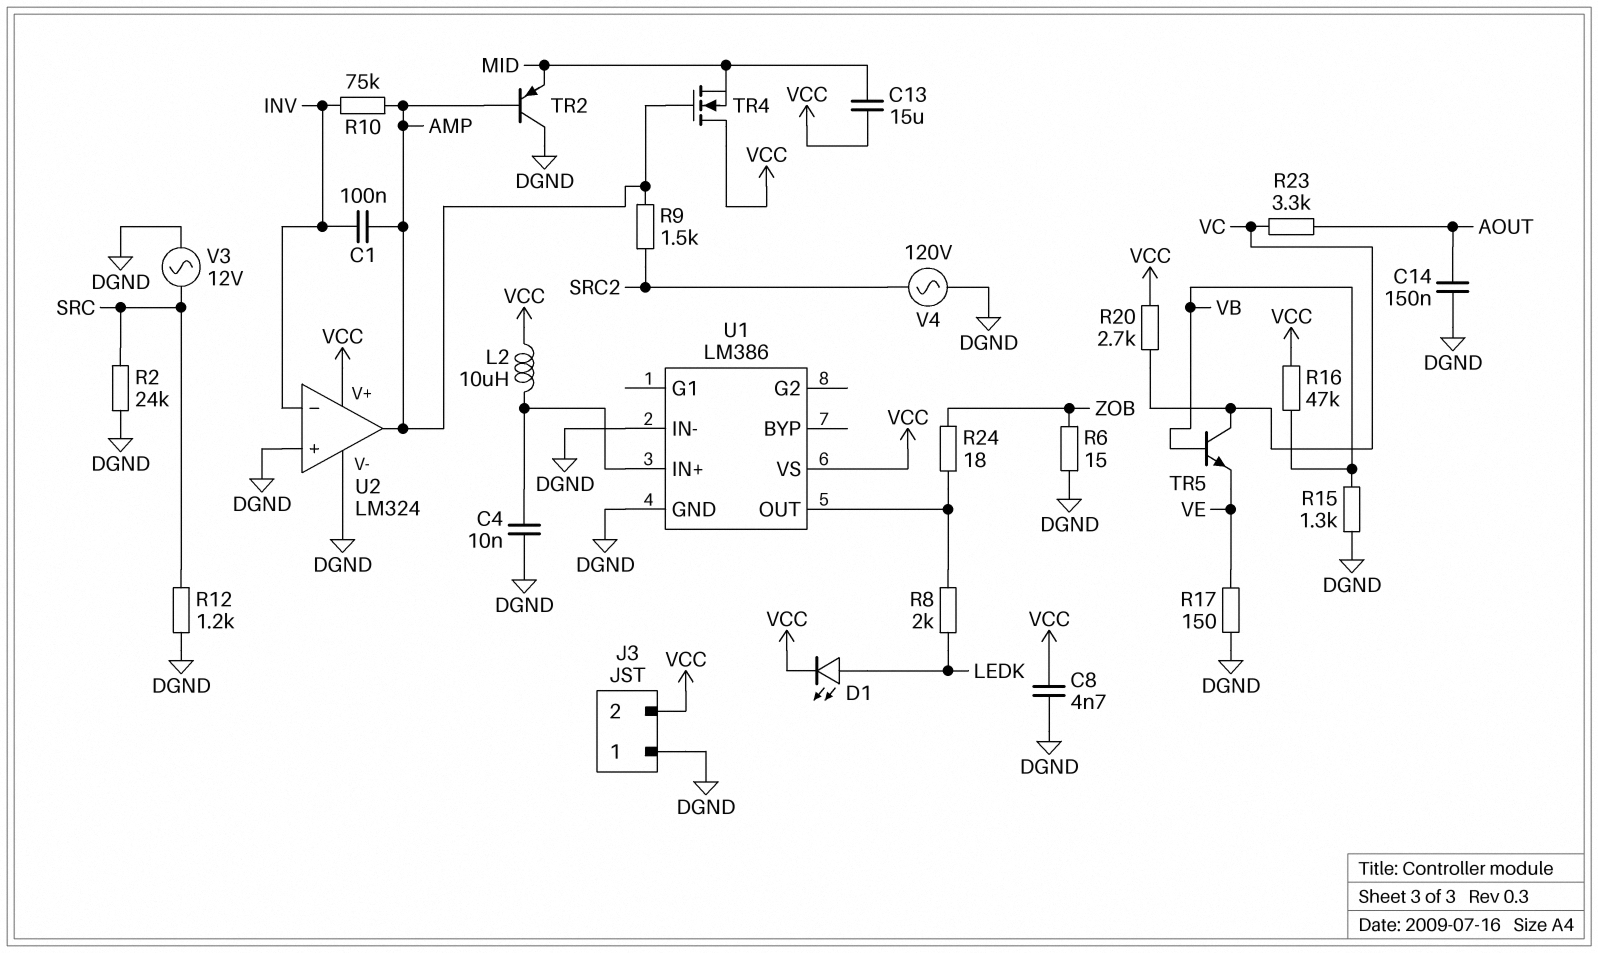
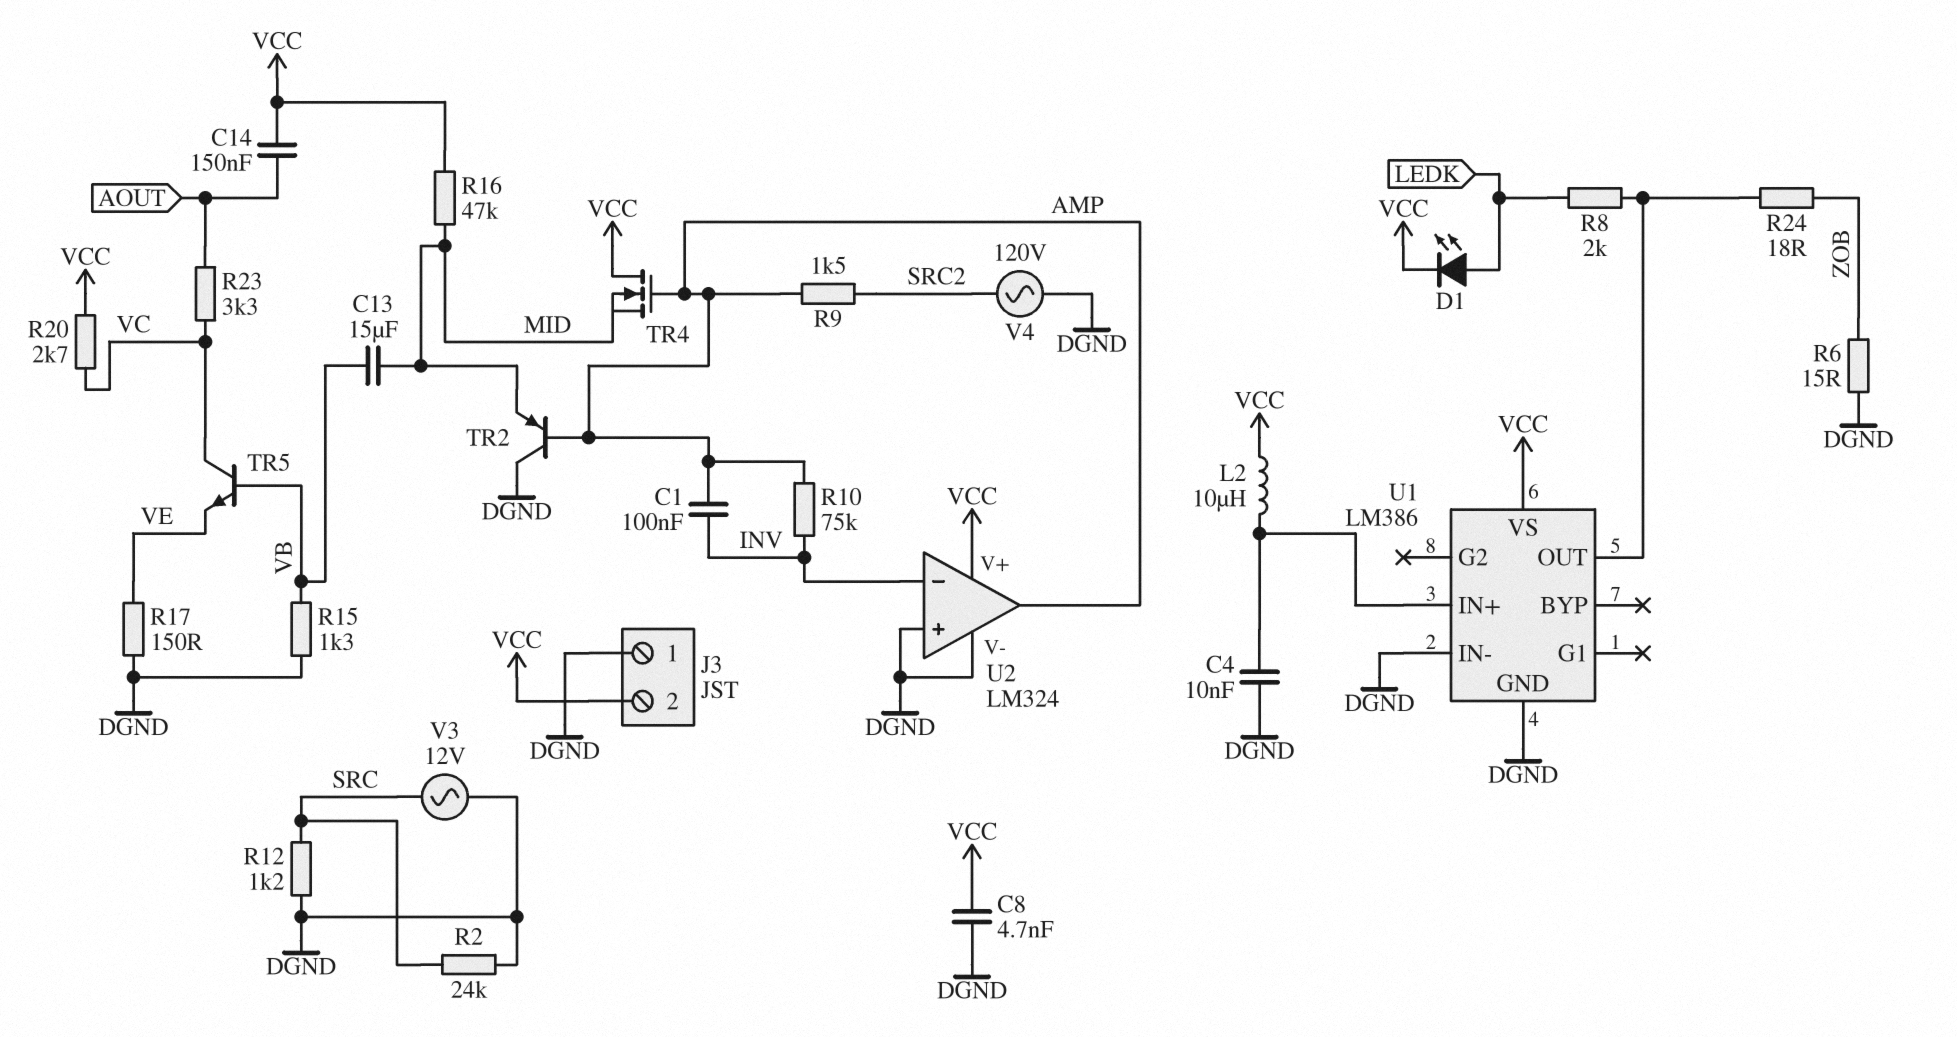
C13: 15uF (MID, VCC) -> 15uF (MID, VB)
C14: 150nF (AOUT, DGND) -> 150nF (AOUT, VCC)
R16: 47k (VB, VCC) -> 47k (MID, VCC)

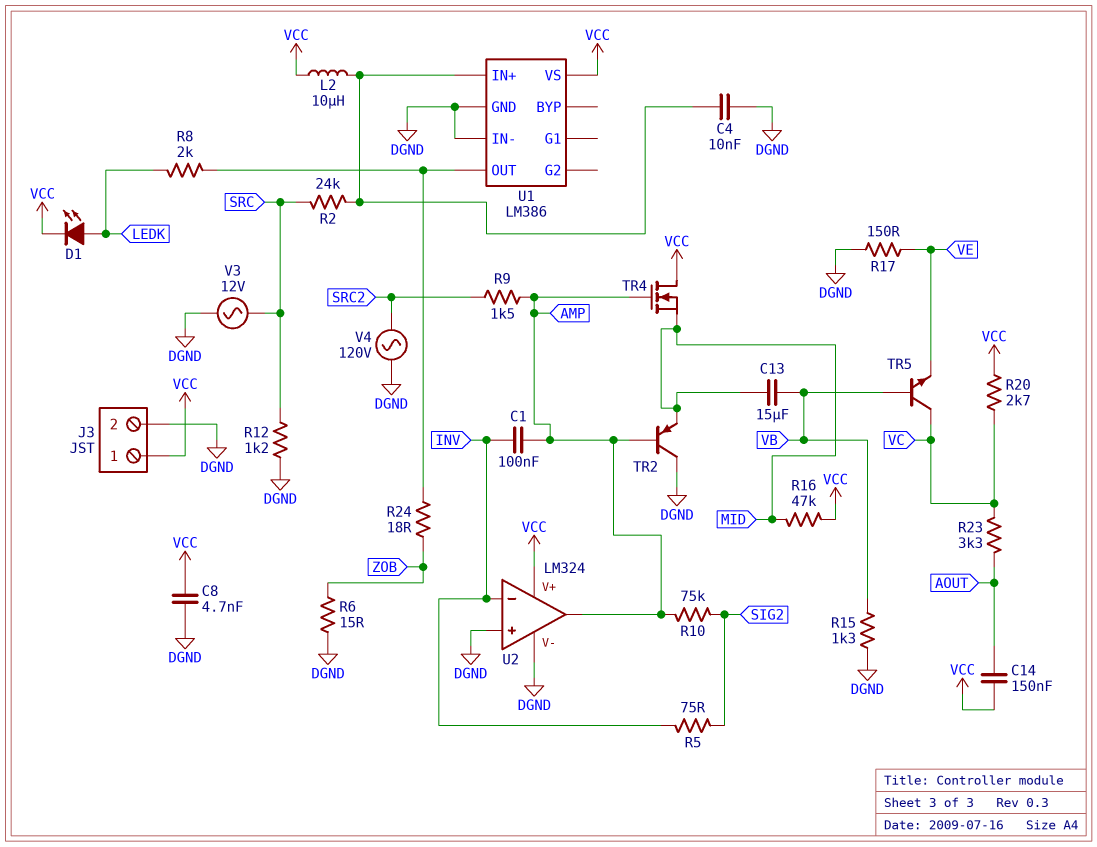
J3 pin 1: DGND -> VCC
J3 pin 2: VCC -> DGND
R2: 24k (DGND, SRC) -> 24k (SRC, U1/IN+)
R5: none -> 75 (INV, SIG2)
R10: 75k (AMP, INV) -> 75k (AMP, SIG2)

